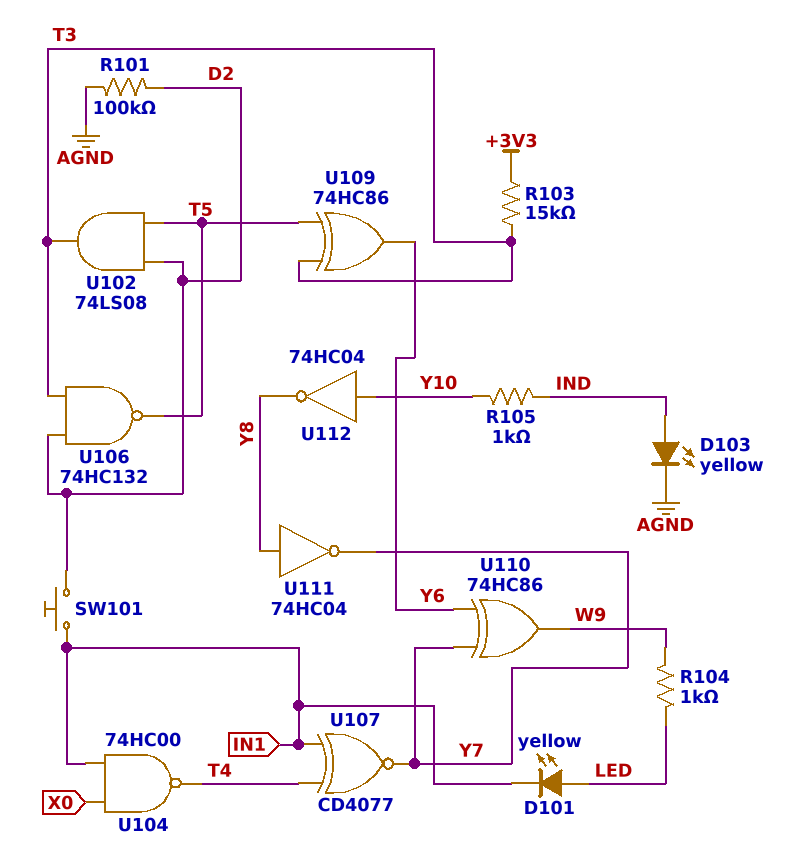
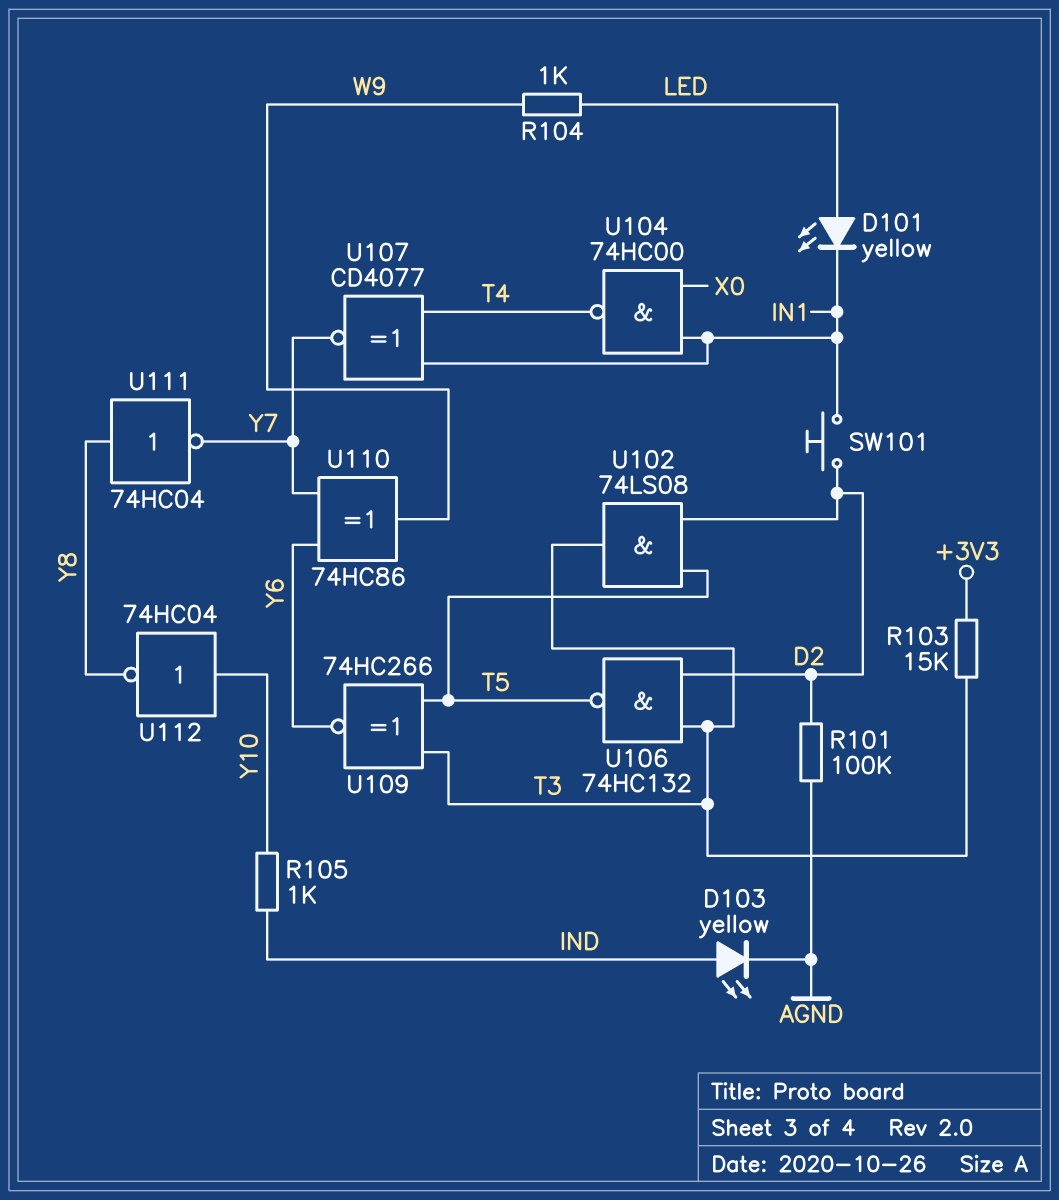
U109: XOR 74HC86 (in T3, in T5, out Y6) -> XNOR 74HC266 (in T3, in T5, out Y6)

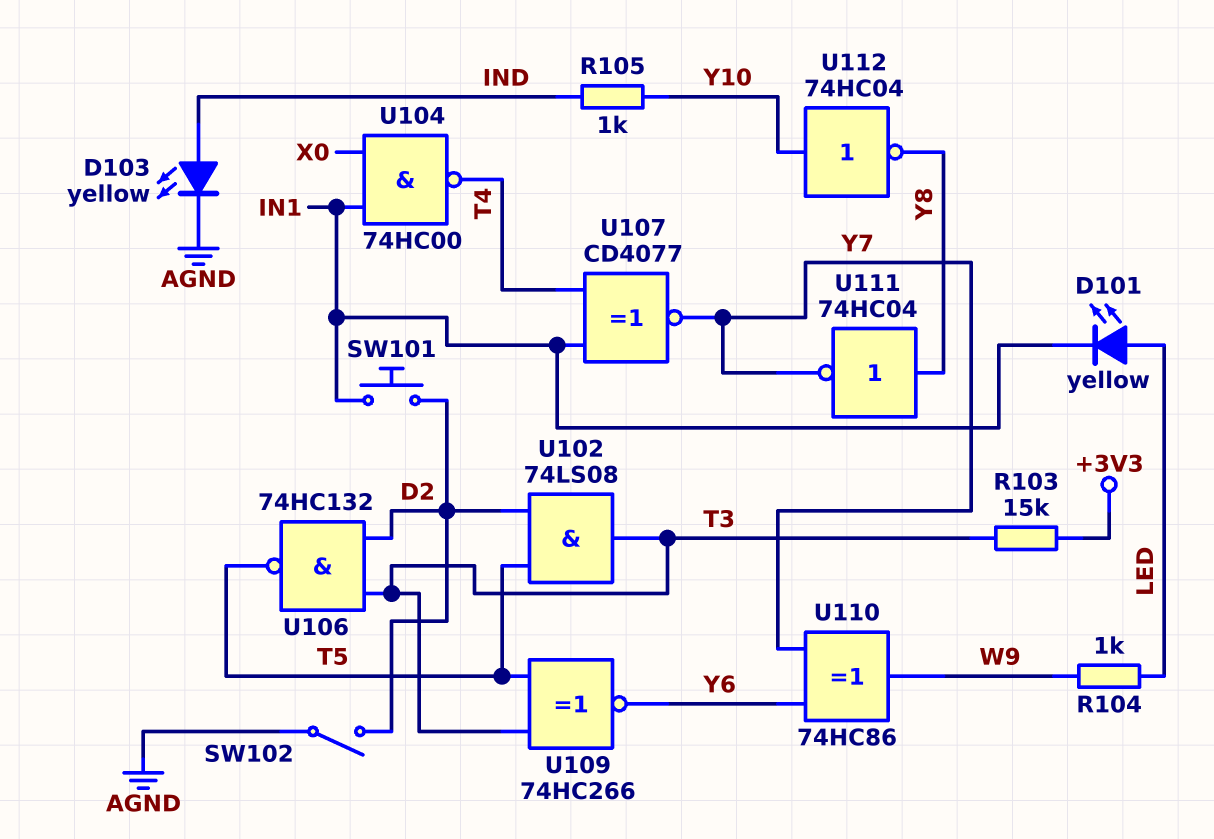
R101: 100k (AGND, D2) -> none
SW102: none -> switch (AGND, D2)

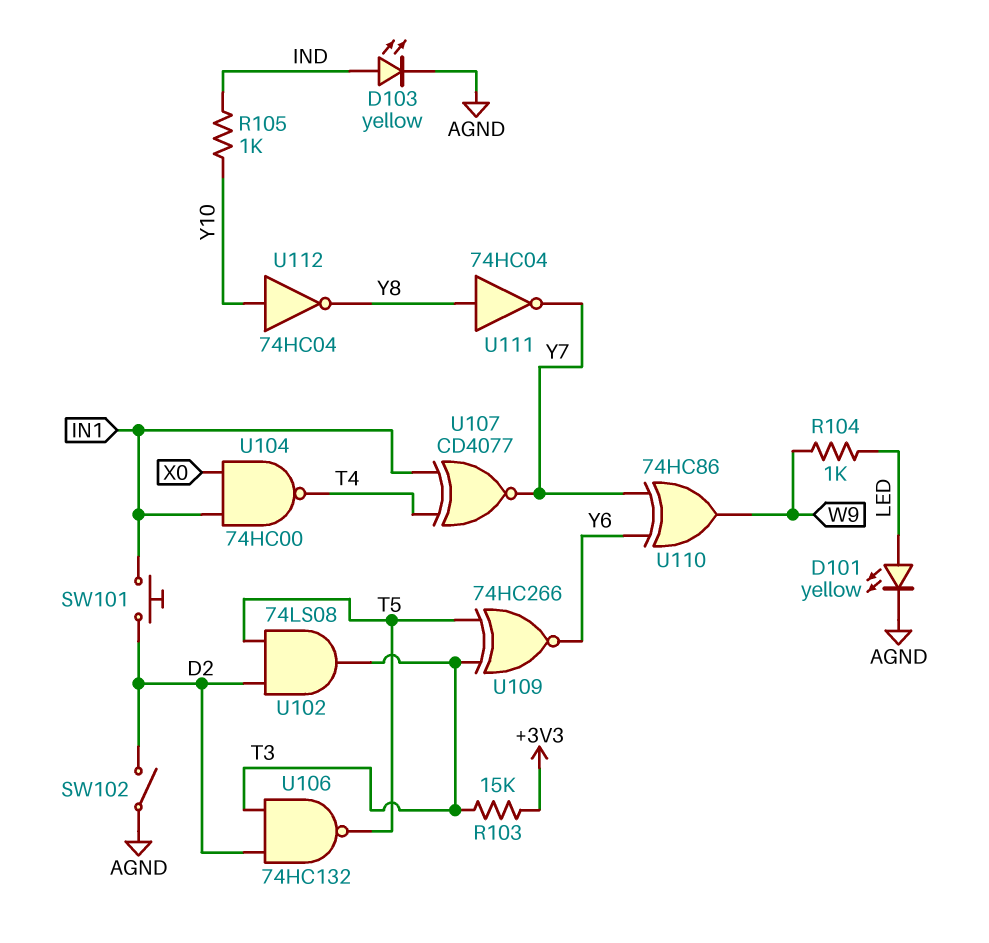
D101: LED yellow (A LED, K IN1) -> LED yellow (A LED, K AGND)

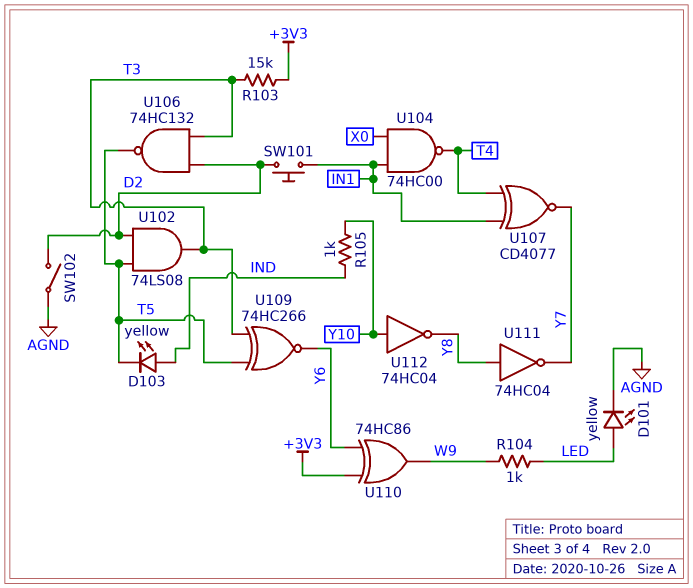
D103: LED yellow (A IND, K AGND) -> LED yellow (A IND, K T5)
U110: XOR 74HC86 (in Y6, in Y7, out W9) -> XOR 74HC86 (in +3V3, in Y6, out W9)

